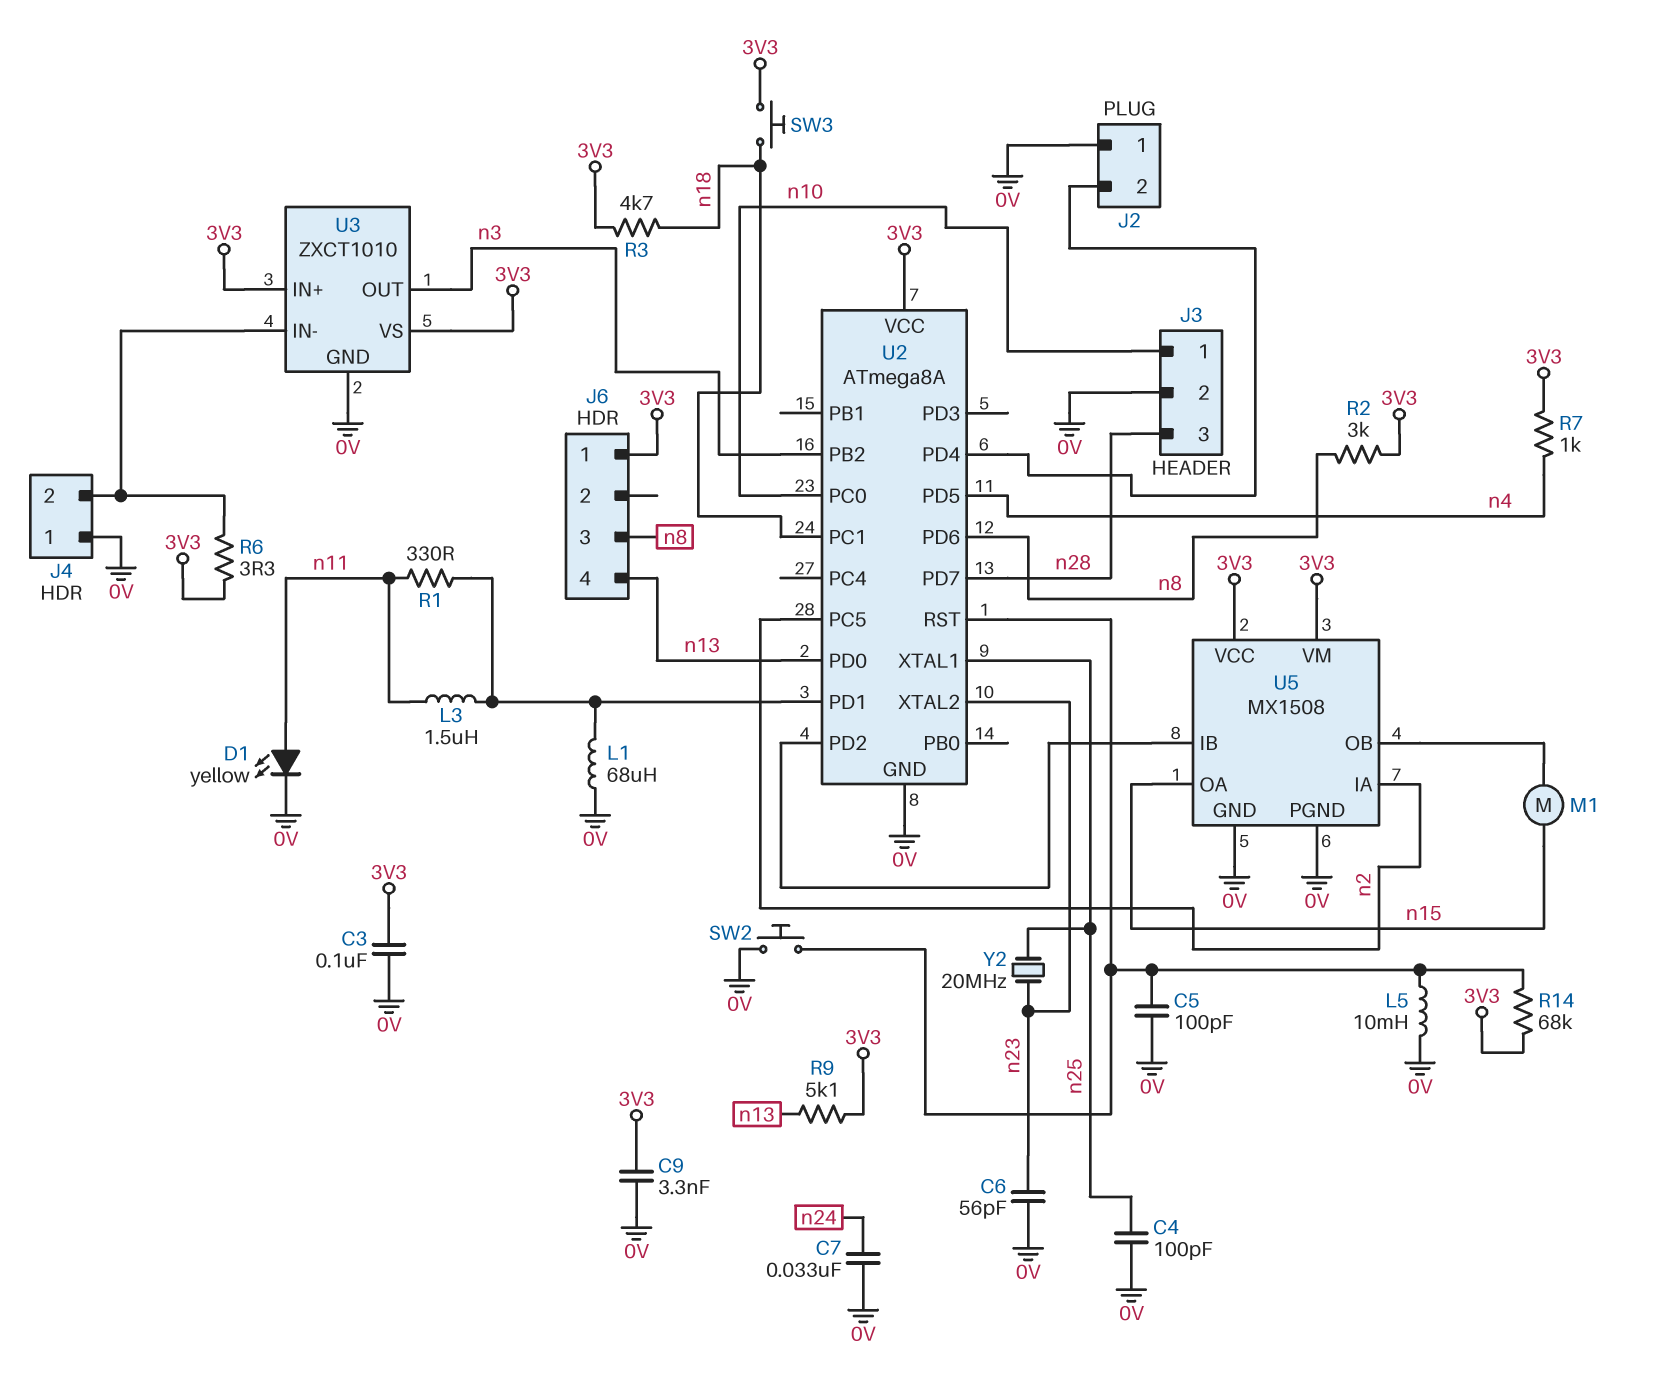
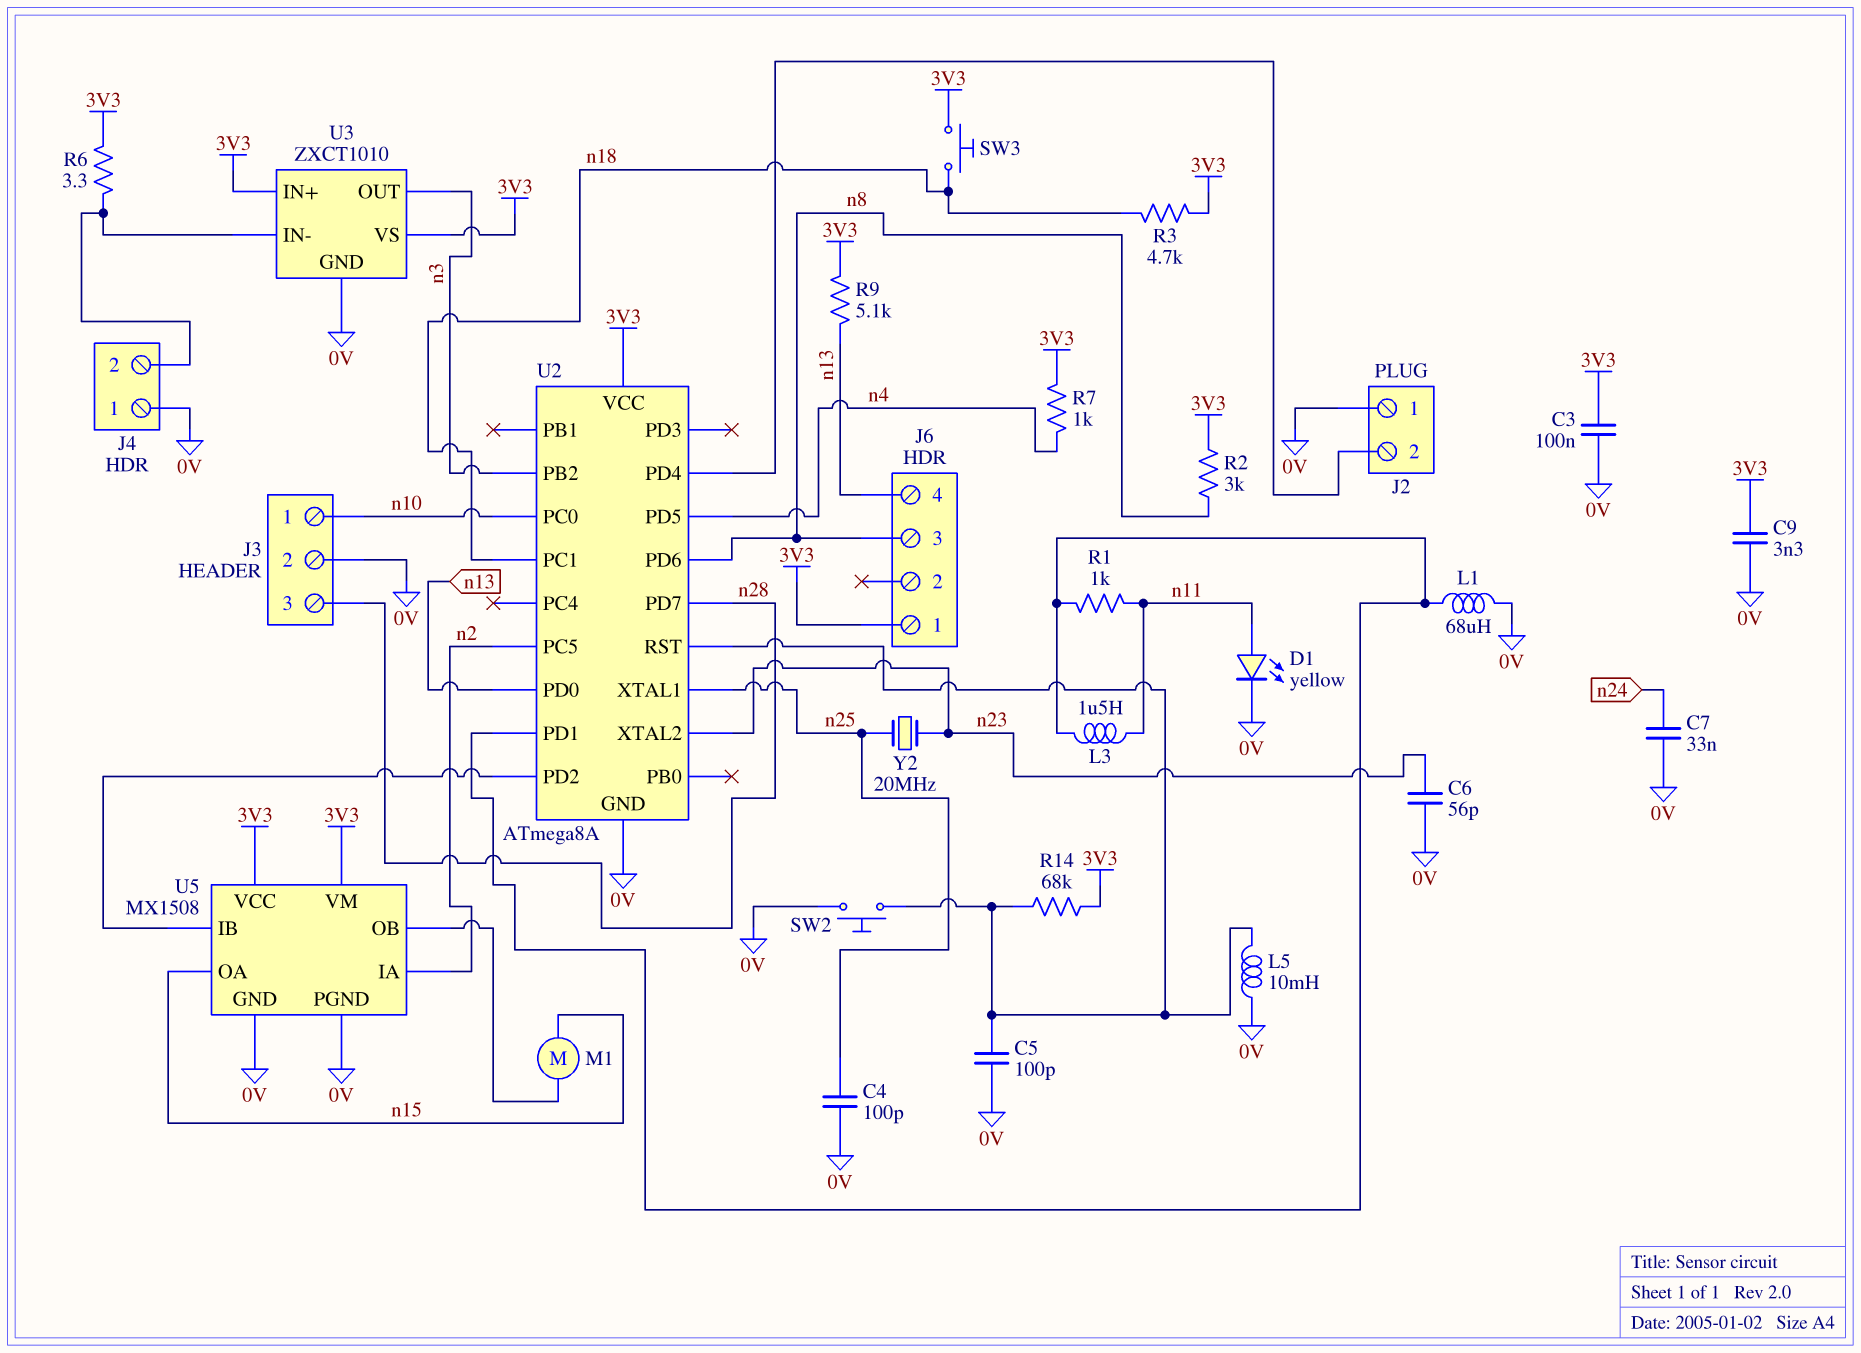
R1: 330 (U2/PD1, n11) -> 1k (U2/PD1, n11)

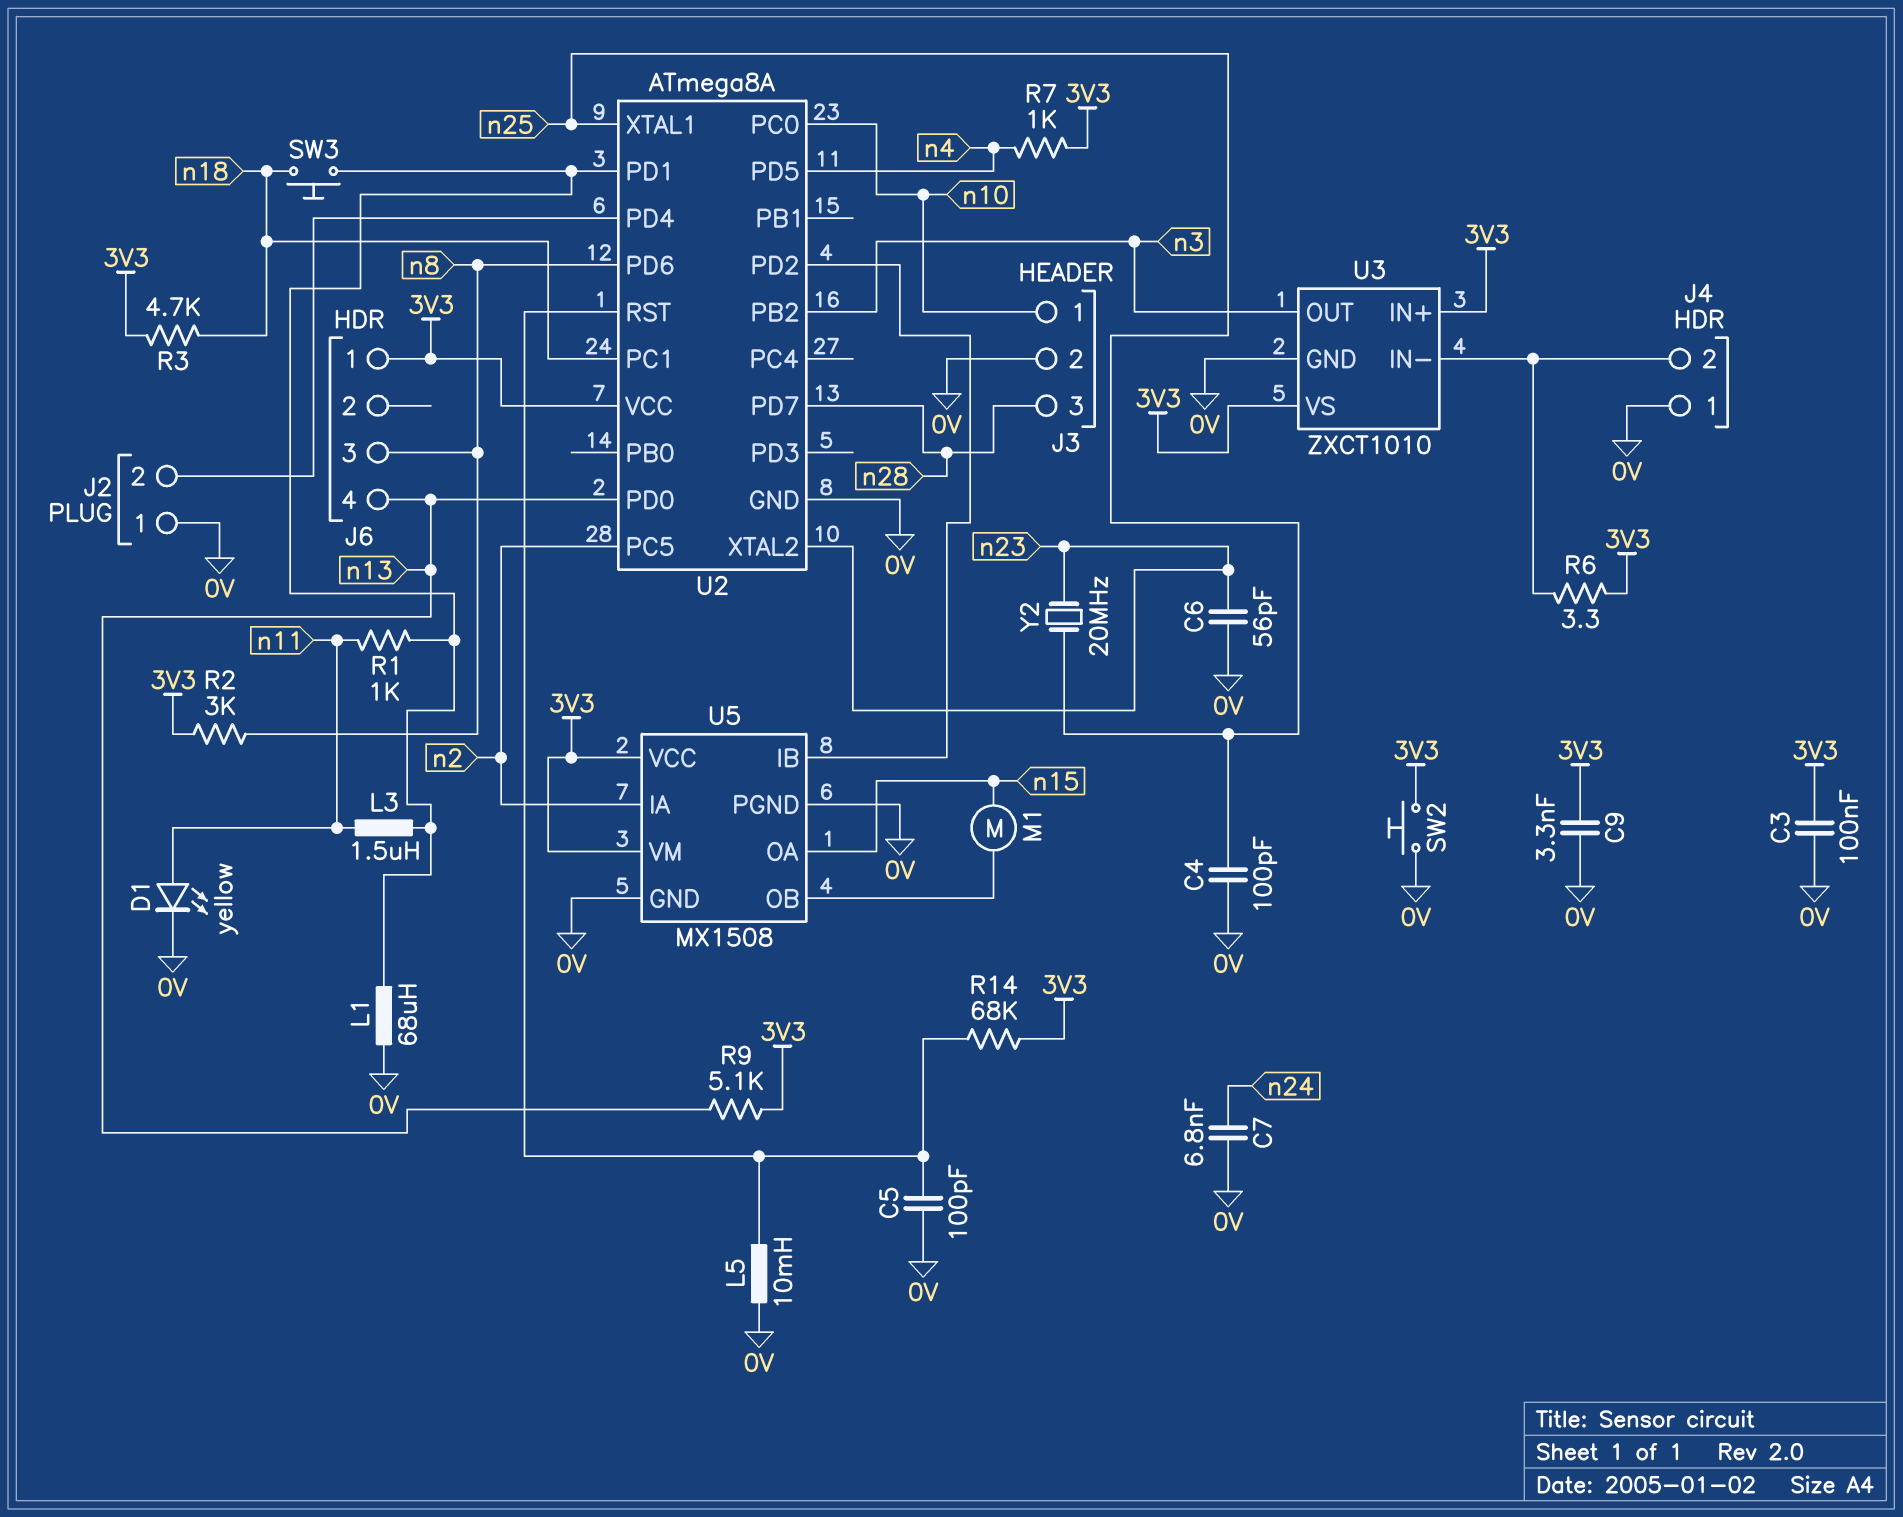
C7: 33nF (0V, n24) -> 6.8nF (0V, n24)
SW2: button (0V, U2/RST) -> button (0V, 3V3)
SW3: button (3V3, n18) -> button (U2/PD1, n18)

